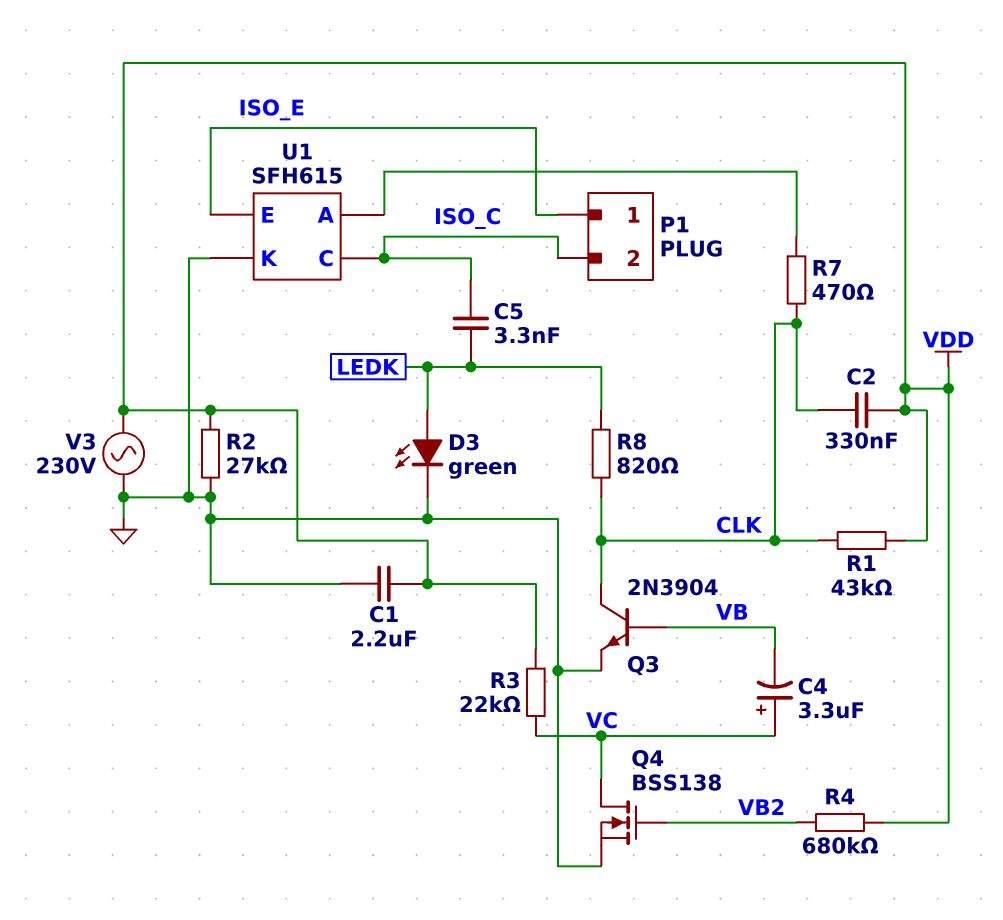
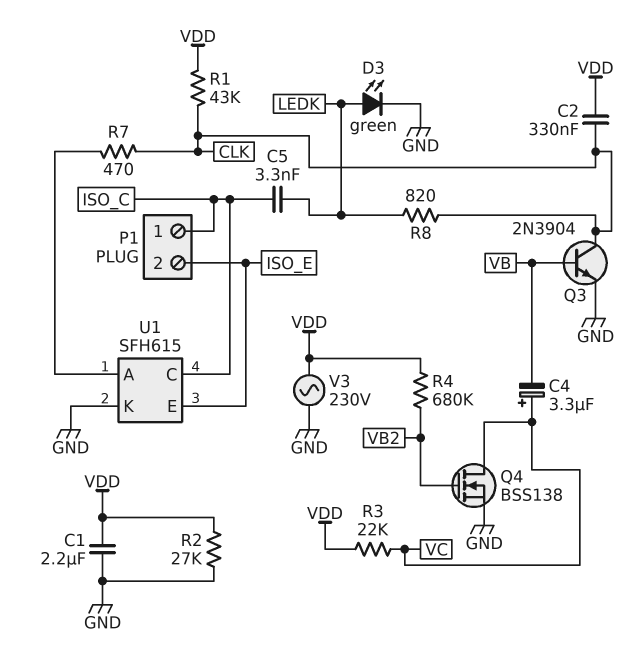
P1 pin 1: ISO_E -> ISO_C
P1 pin 2: ISO_C -> ISO_E

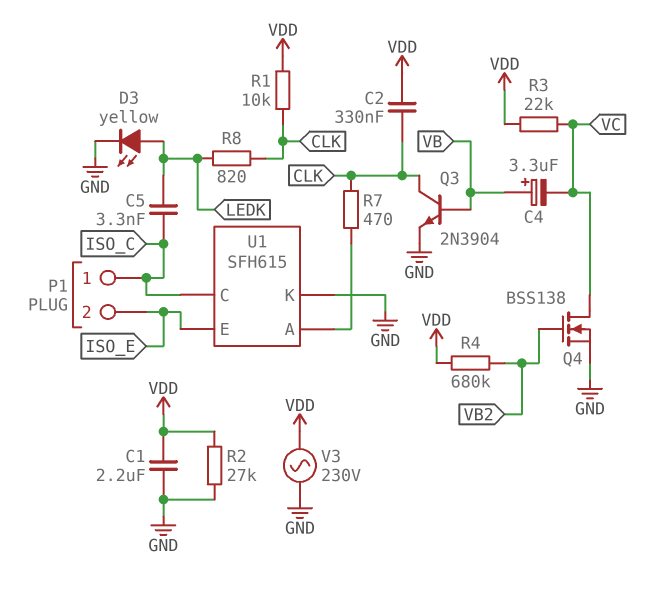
C4: 3.3uF (plus VC, minus VB) -> 3.3uF (plus VB, minus VC)
D3: LED green (A LEDK, K GND) -> LED yellow (A LEDK, K GND)
R1: 43k (CLK, VDD) -> 10k (CLK, VDD)

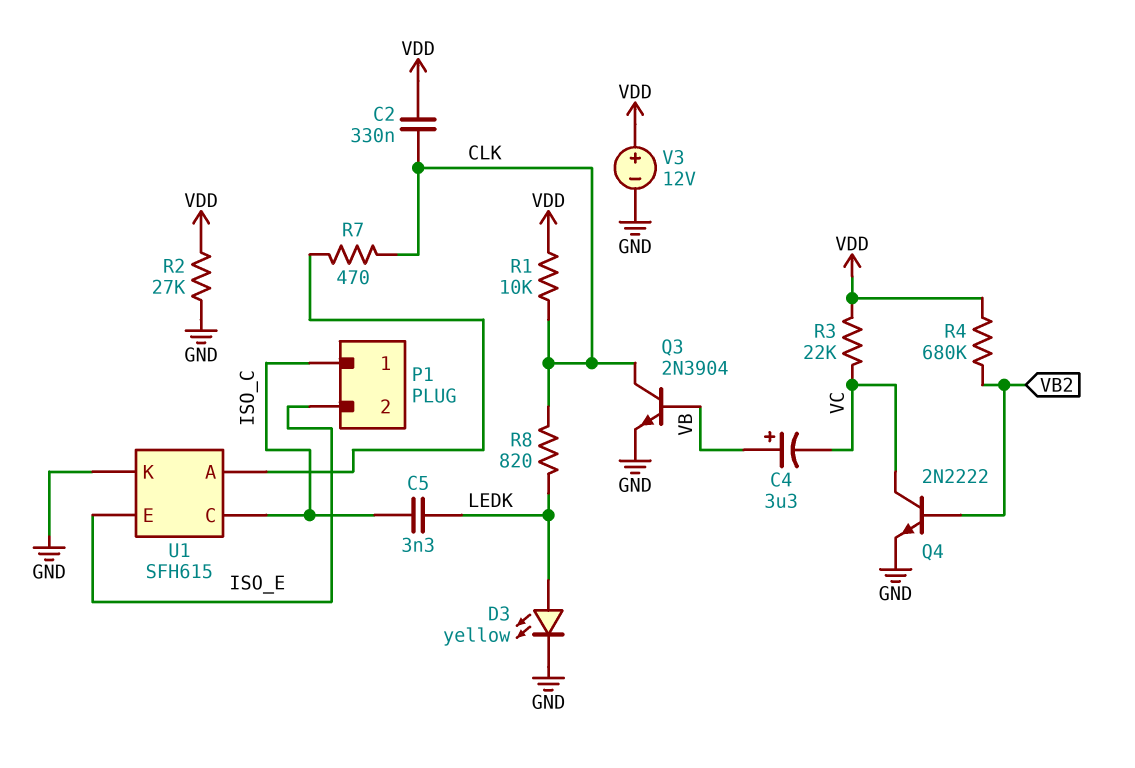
C1: 2.2uF (GND, VDD) -> none
Q4: NMOS BSS138 (G VB2, D VC, S GND) -> NPN 2N2222 (B VB2, C VC, E GND)
V3: AC 230V (GND, VDD) -> 12V (plus VDD, minus GND)

